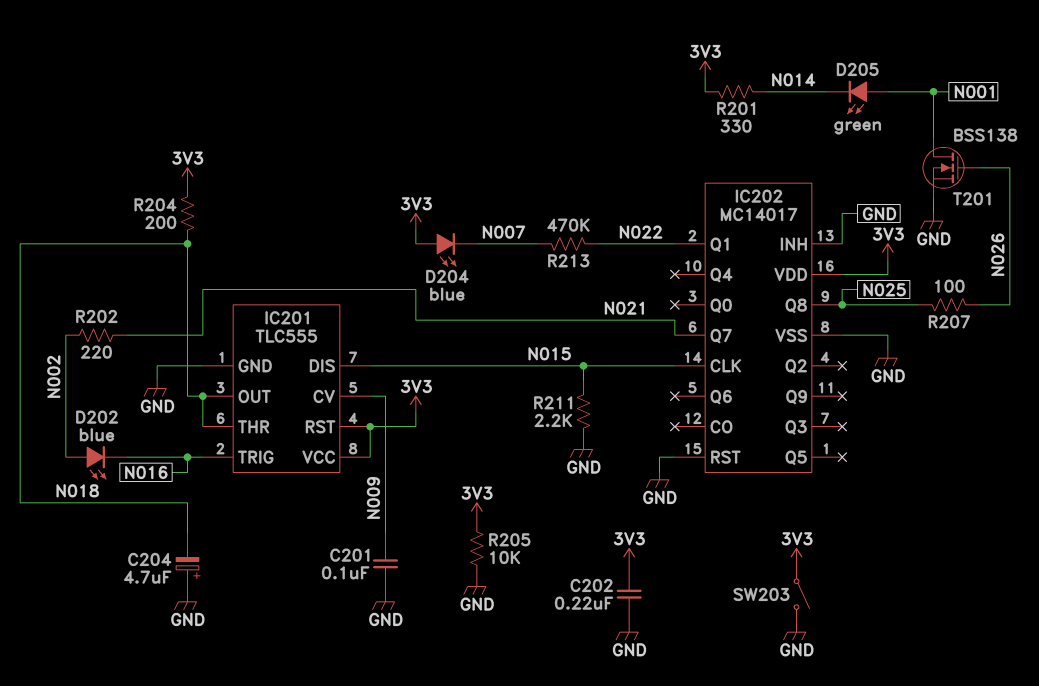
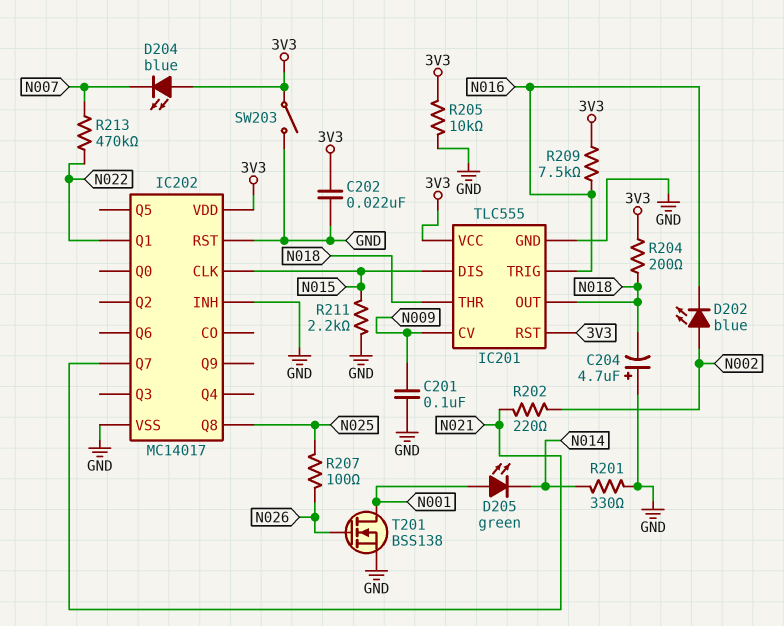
C202: 220nF (3V3, GND) -> 22nF (3V3, GND)
R201: 330 (3V3, N014) -> 330 (GND, N014)
R209: none -> 7.5k (3V3, N016)

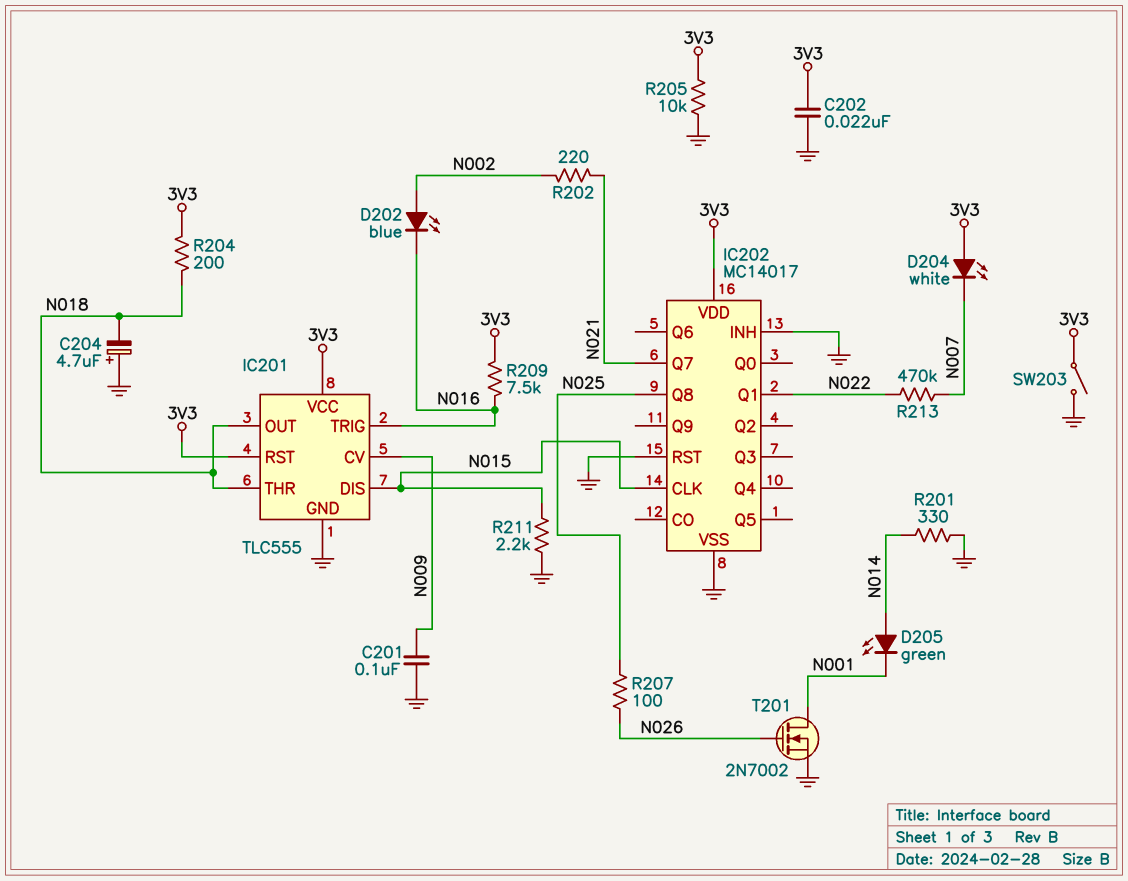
D204: LED blue (A 3V3, K N007) -> LED white (A 3V3, K N007)
D205: LED green (A N001, K N014) -> LED green (A N014, K N001)
T201: NMOS BSS138 (G N026, D N001, S GND) -> NMOS 2N7002 (G N026, D N001, S GND)

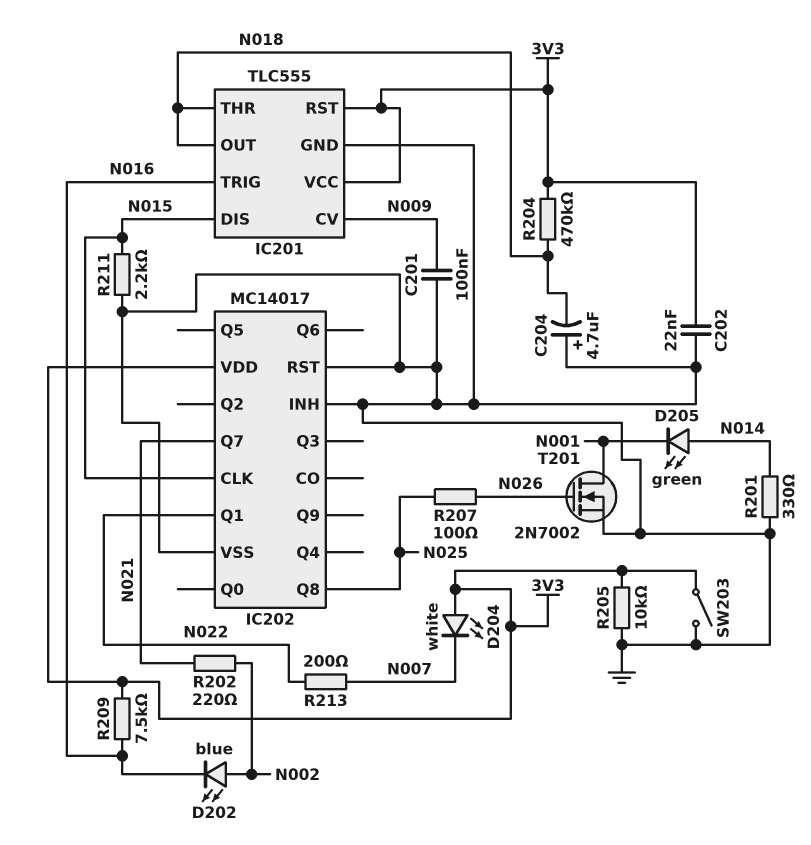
R204: 200 (3V3, N018) -> 470k (3V3, N018)
R213: 470k (N007, N022) -> 200 (N007, N022)

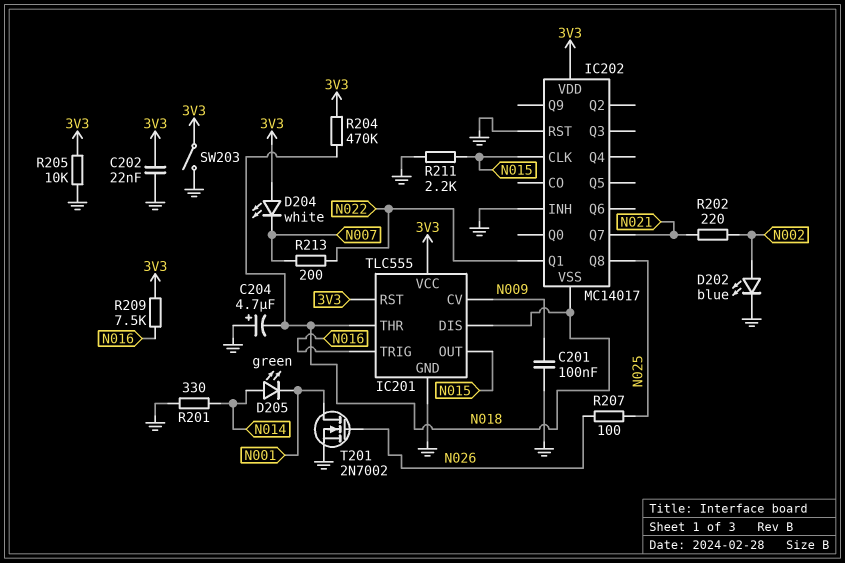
D202: LED blue (A N002, K N016) -> LED blue (A N002, K GND)
IC201 pin DIS: N015 -> N018
IC201 pin OUT: N018 -> N015
IC202 pin VSS: GND -> N018

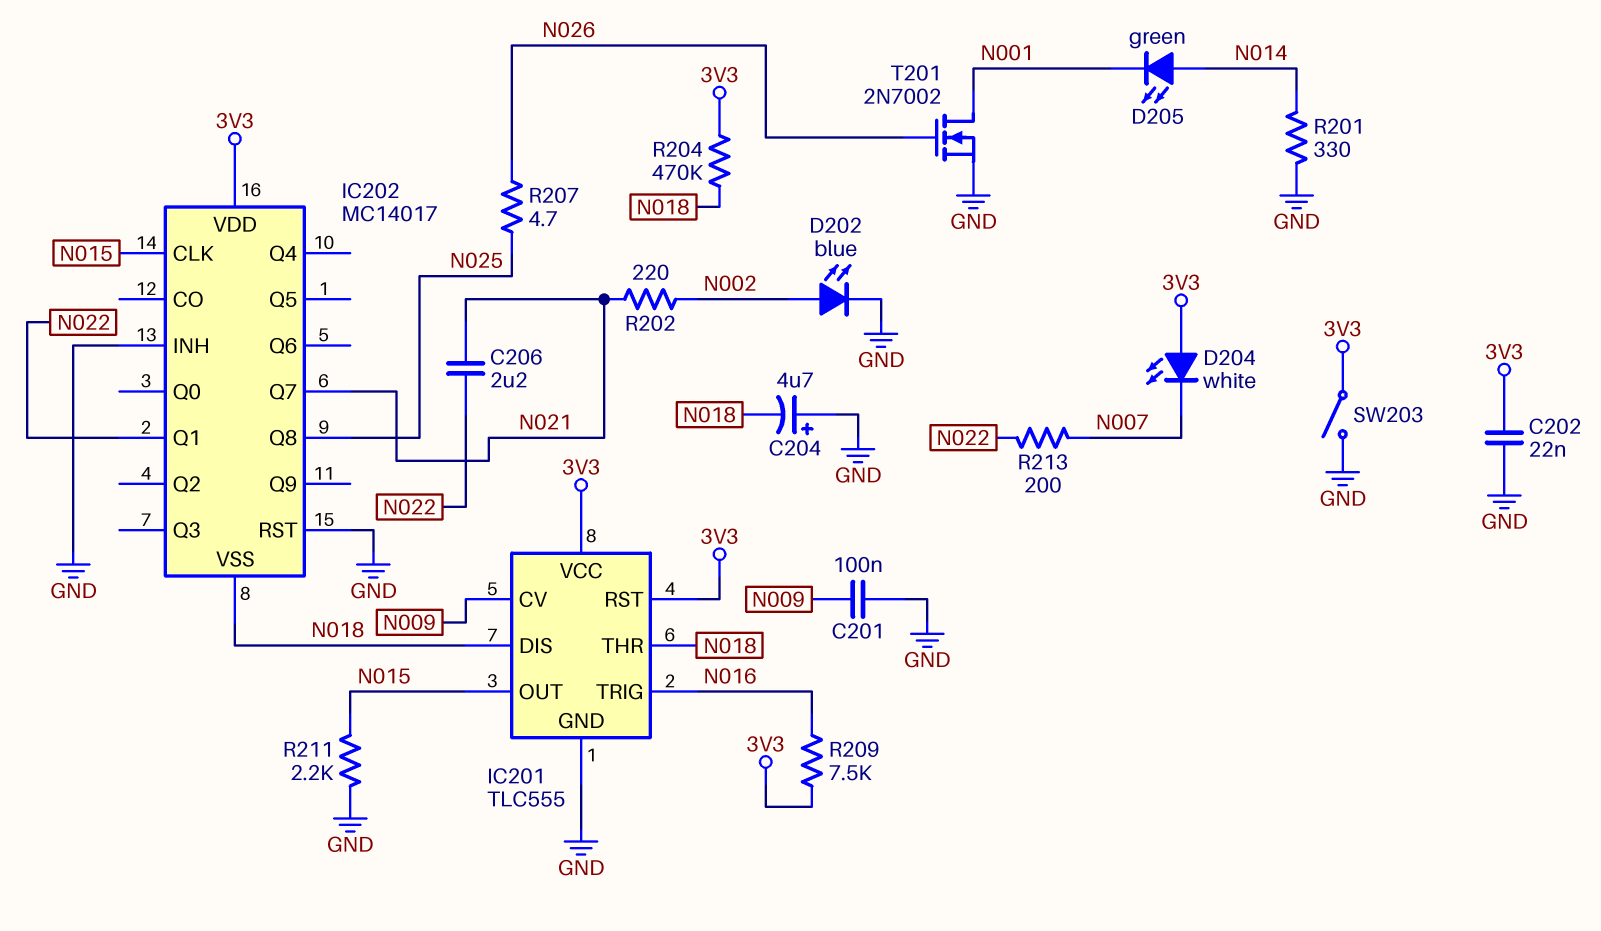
C206: none -> 2.2uF (N021, N022)
R205: 10k (3V3, GND) -> none
R207: 100 (N025, N026) -> 4.7 (N025, N026)

